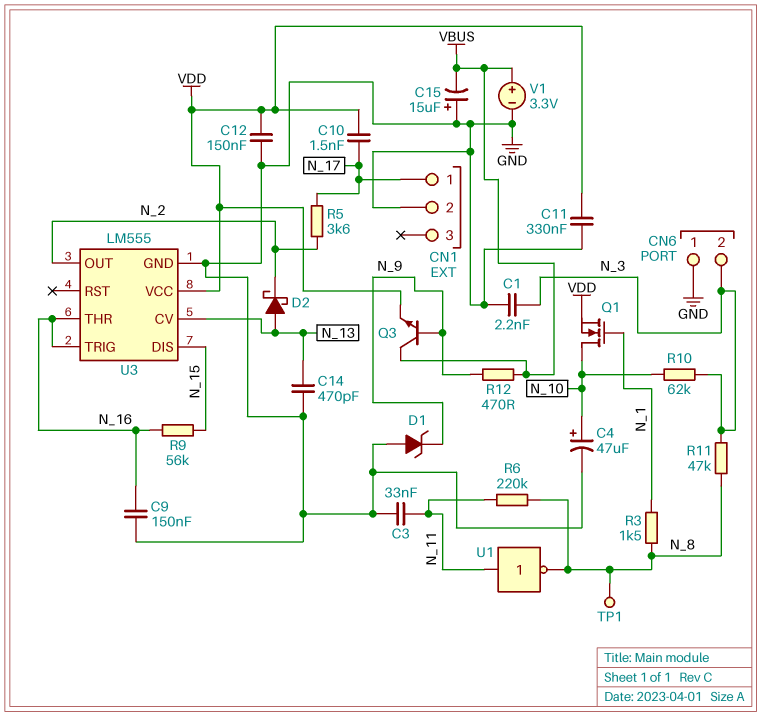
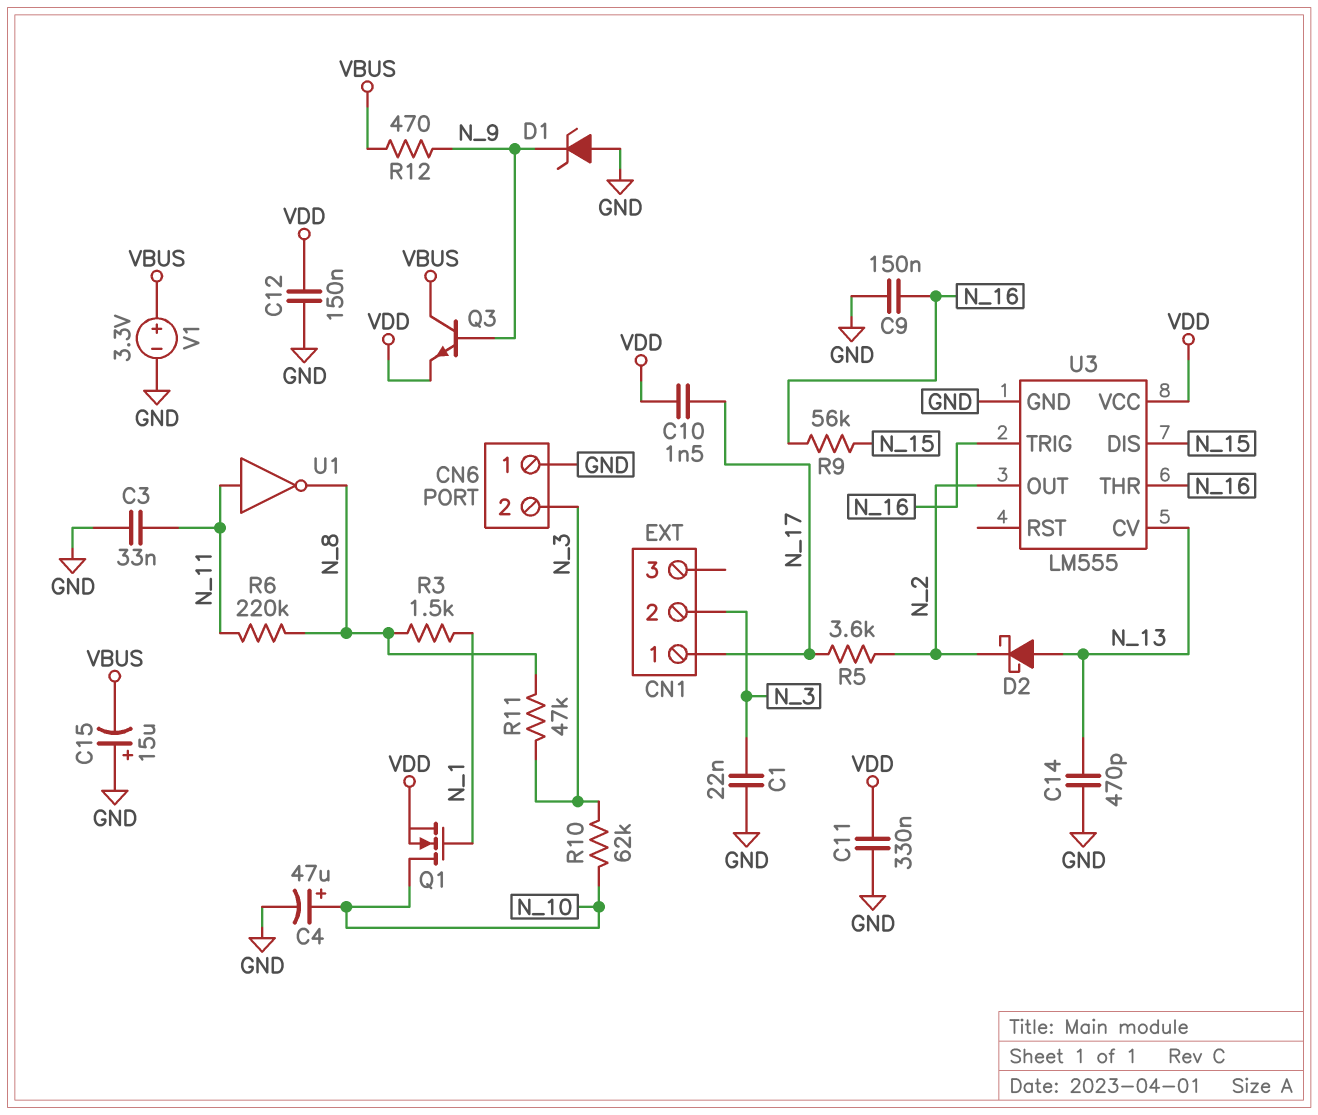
C1: 2.2nF (GND, N_3) -> 22nF (GND, N_3)
CN1 pin 2: GND -> N_3
TP1: test point (N_8) -> none

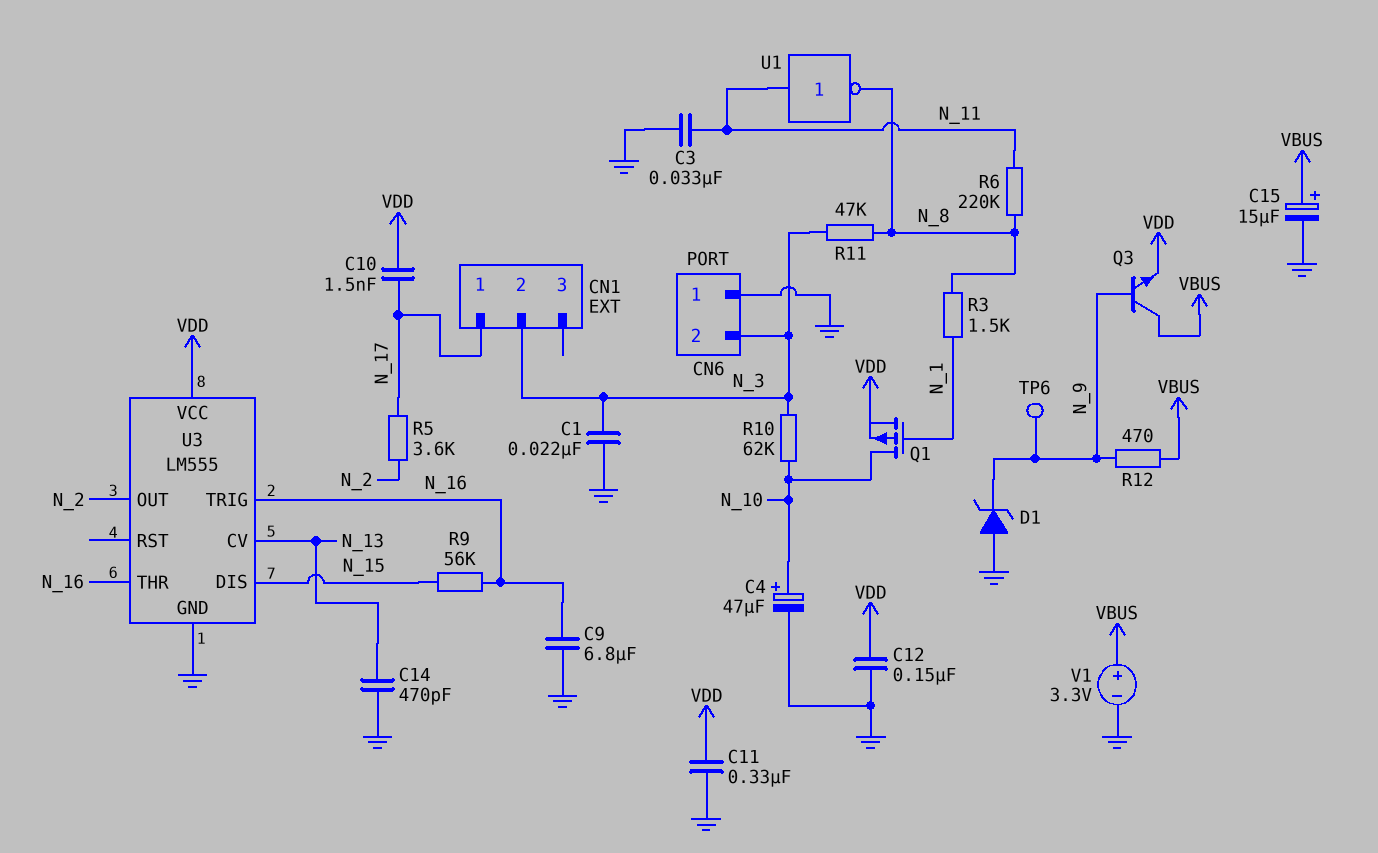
C9: 150nF (GND, N_16) -> 6.8uF (GND, N_16)
C15: 15uF (plus GND, minus VBUS) -> 15uF (plus VBUS, minus GND)
D2: schottky (A N_13, K N_2) -> none
Q1: NMOS (G N_1, D N_10, S VDD) -> PMOS (G N_1, D N_10, S VDD)
TP6: none -> test point (N_9)

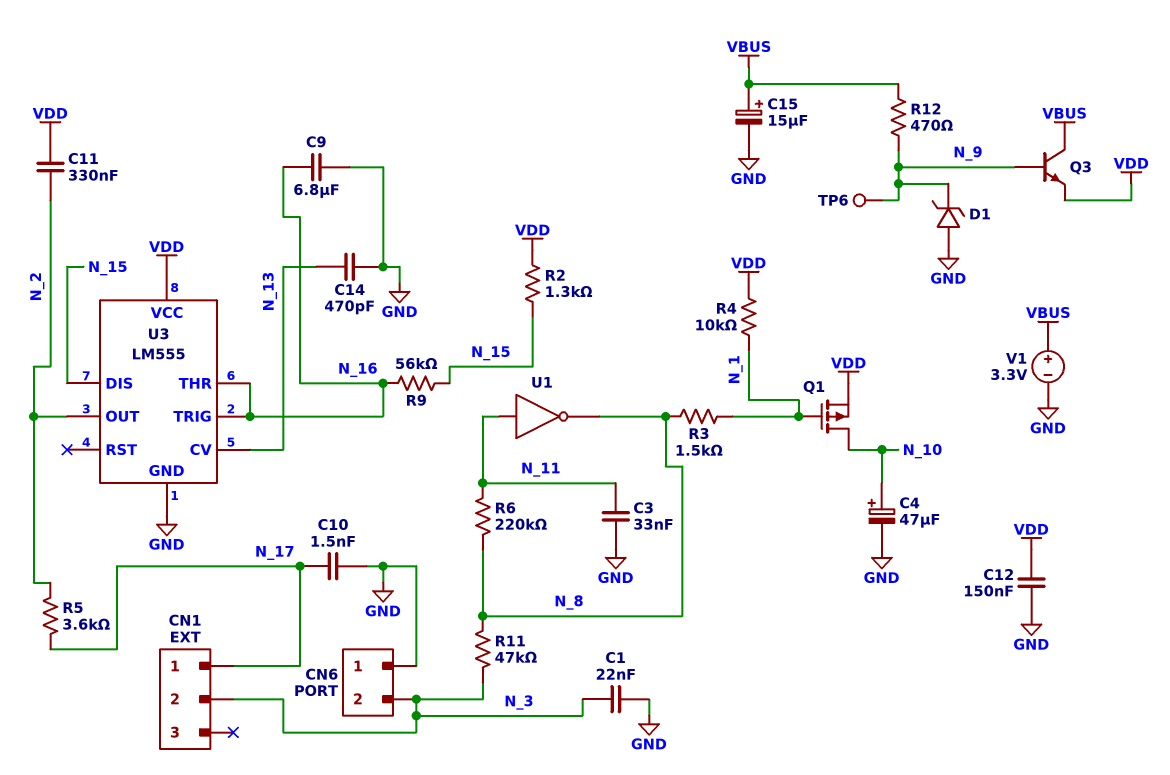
C10: 1.5nF (N_17, VDD) -> 1.5nF (GND, N_17)
C11: 330nF (GND, VDD) -> 330nF (N_2, VDD)
R2: none -> 1.3k (N_15, VDD)
R4: none -> 10k (N_1, VDD)
R10: 62k (N_3, N_10) -> none

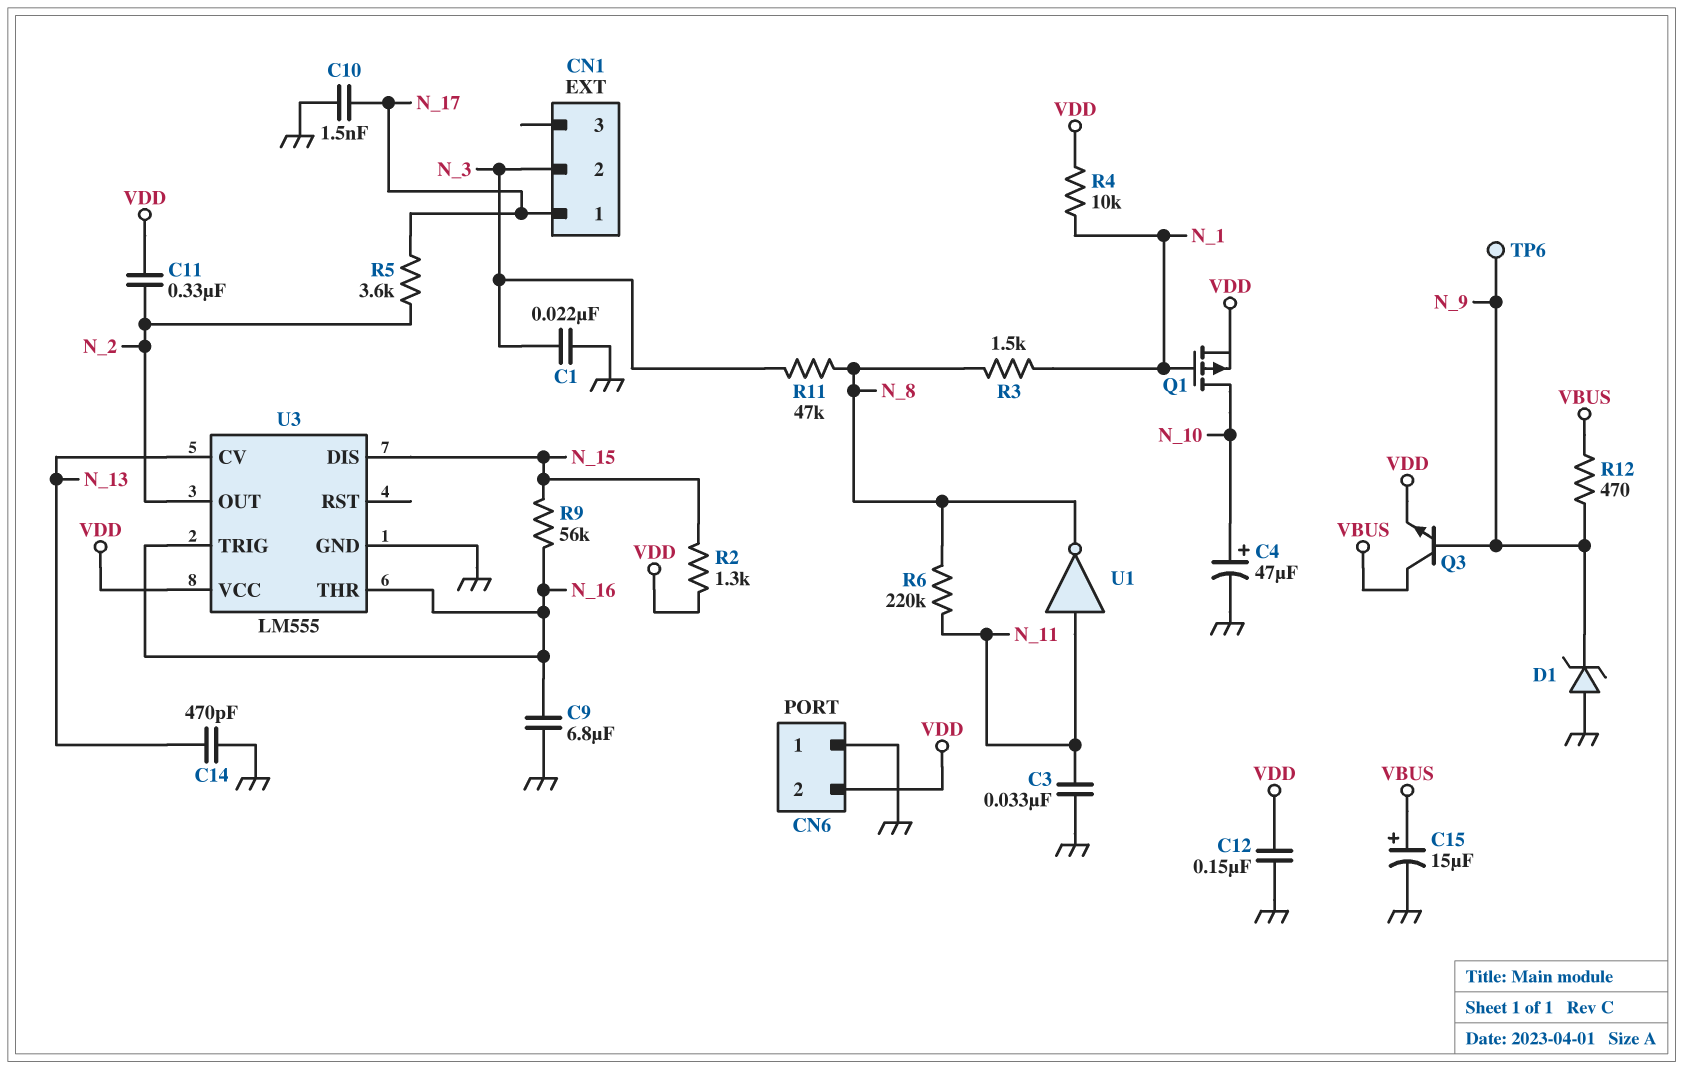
CN6 pin 2: N_3 -> VDD
V1: 3.3V (plus VBUS, minus GND) -> none

